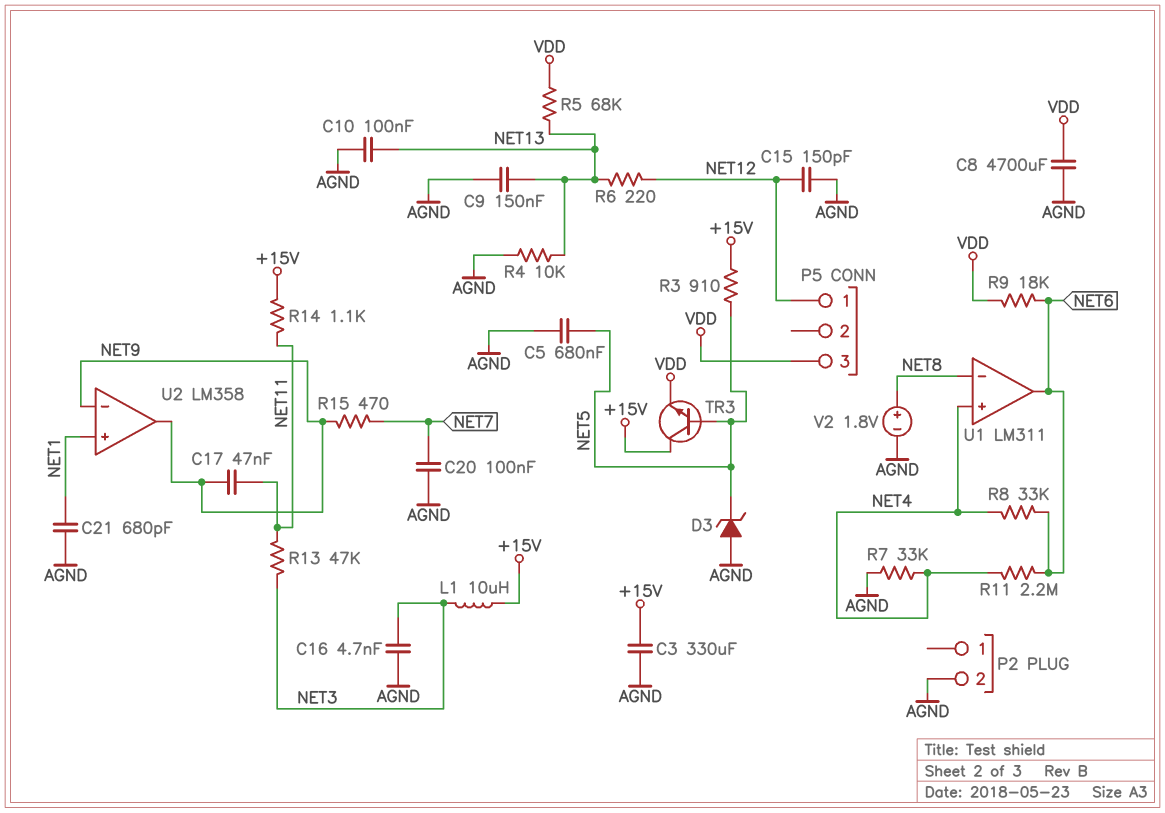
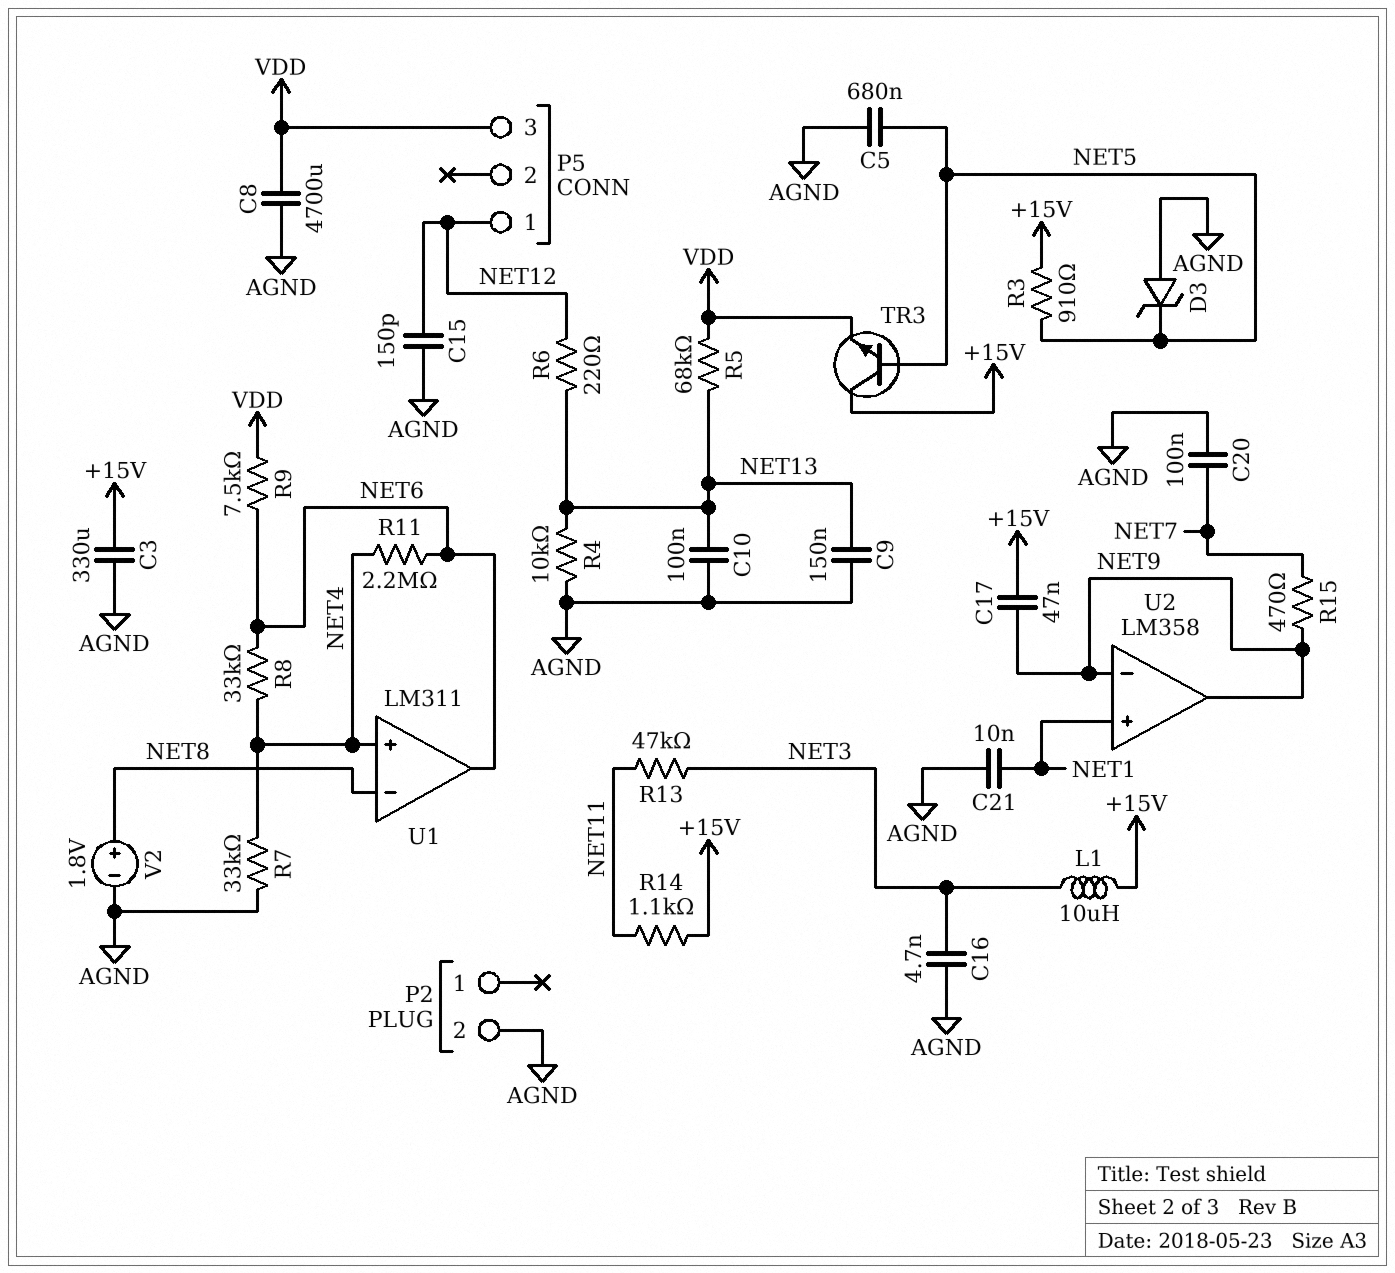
C17: 47nF (NET9, NET11) -> 47nF (+15V, NET9)
C21: 680pF (AGND, NET1) -> 10nF (AGND, NET1)
R9: 18k (NET6, VDD) -> 7.5k (NET6, VDD)

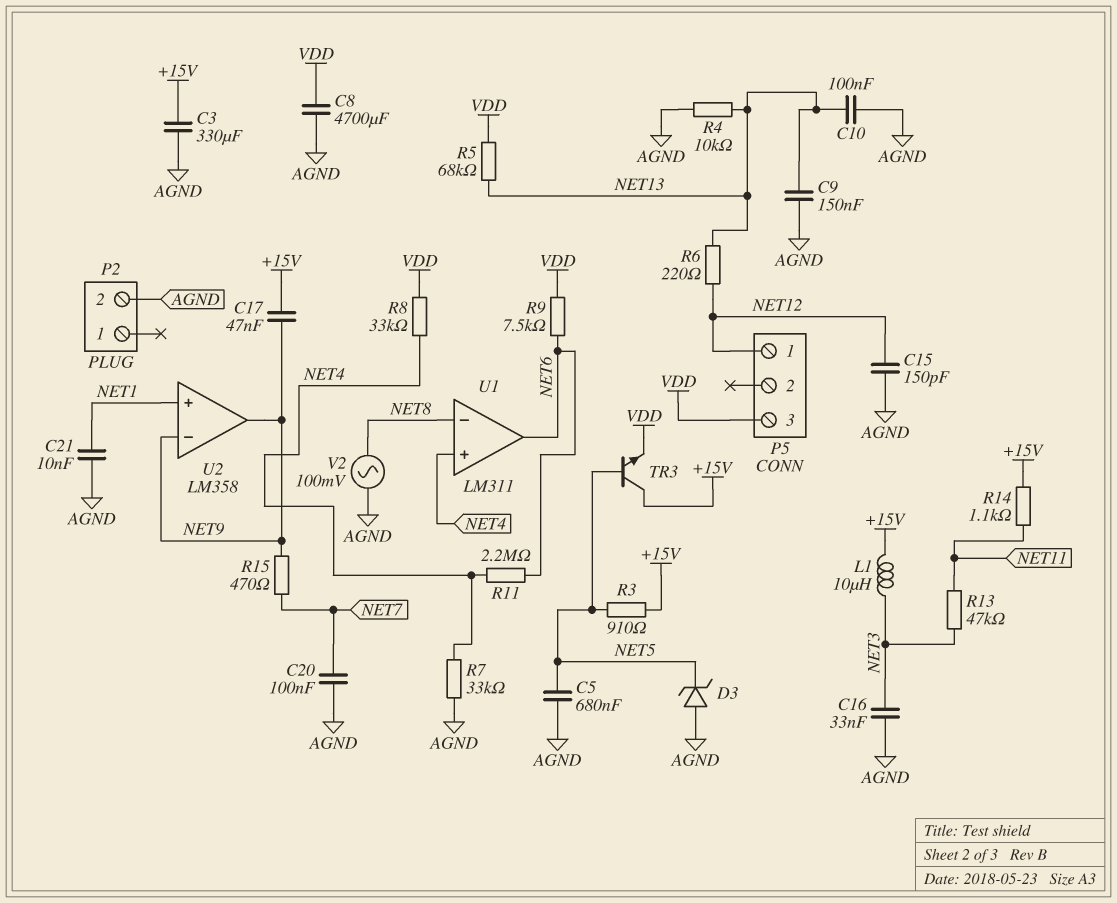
C16: 4.7nF (AGND, NET3) -> 33nF (AGND, NET3)
R8: 33k (NET4, NET6) -> 33k (NET4, VDD)
V2: 1.8V (plus NET8, minus AGND) -> AC 100mV (AGND, NET8)

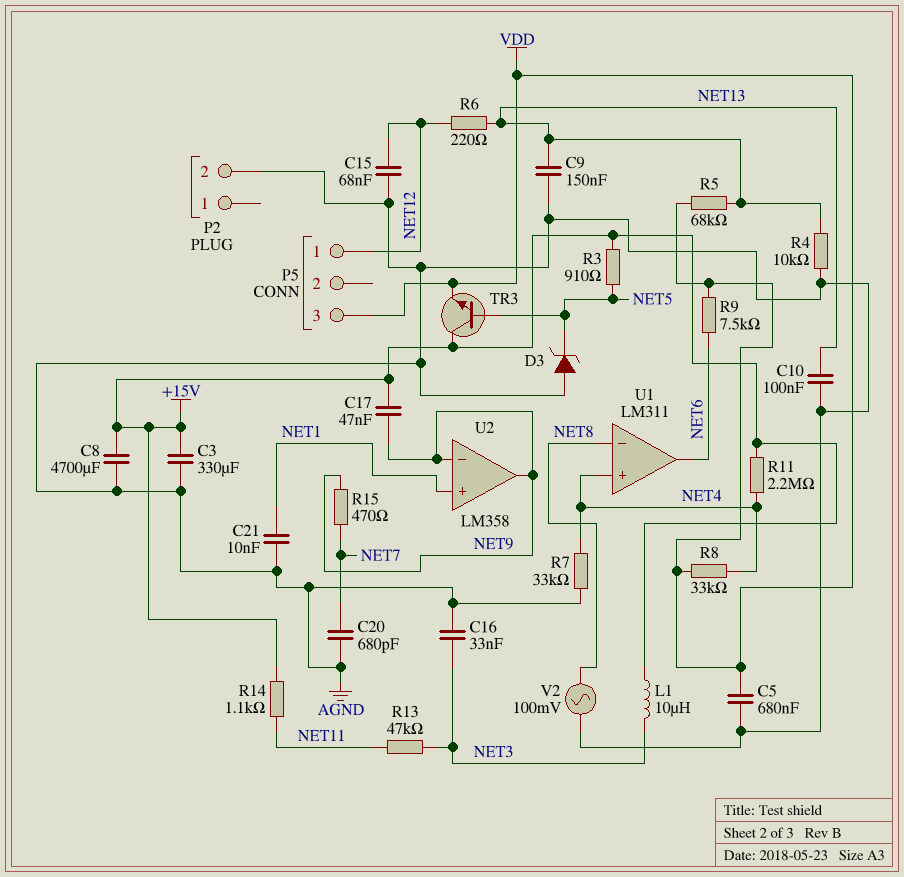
C5: 680nF (AGND, NET5) -> 680nF (AGND, VDD)
C8: 4700uF (AGND, VDD) -> 4700uF (+15V, AGND)
C15: 150pF (AGND, NET12) -> 68nF (AGND, NET12)
C20: 100nF (AGND, NET7) -> 680pF (AGND, NET7)
R11: 2.2M (NET4, NET6) -> 2.2M (+15V, NET4)

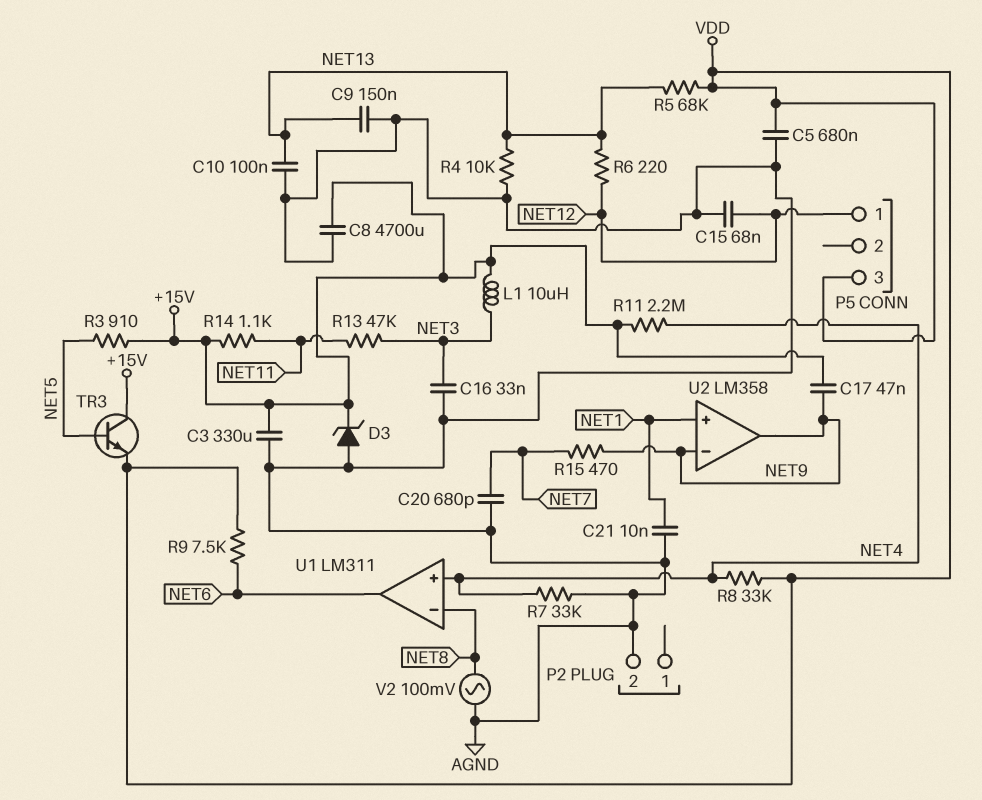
D3: zener (A AGND, K NET5) -> zener (A AGND, K +15V)

